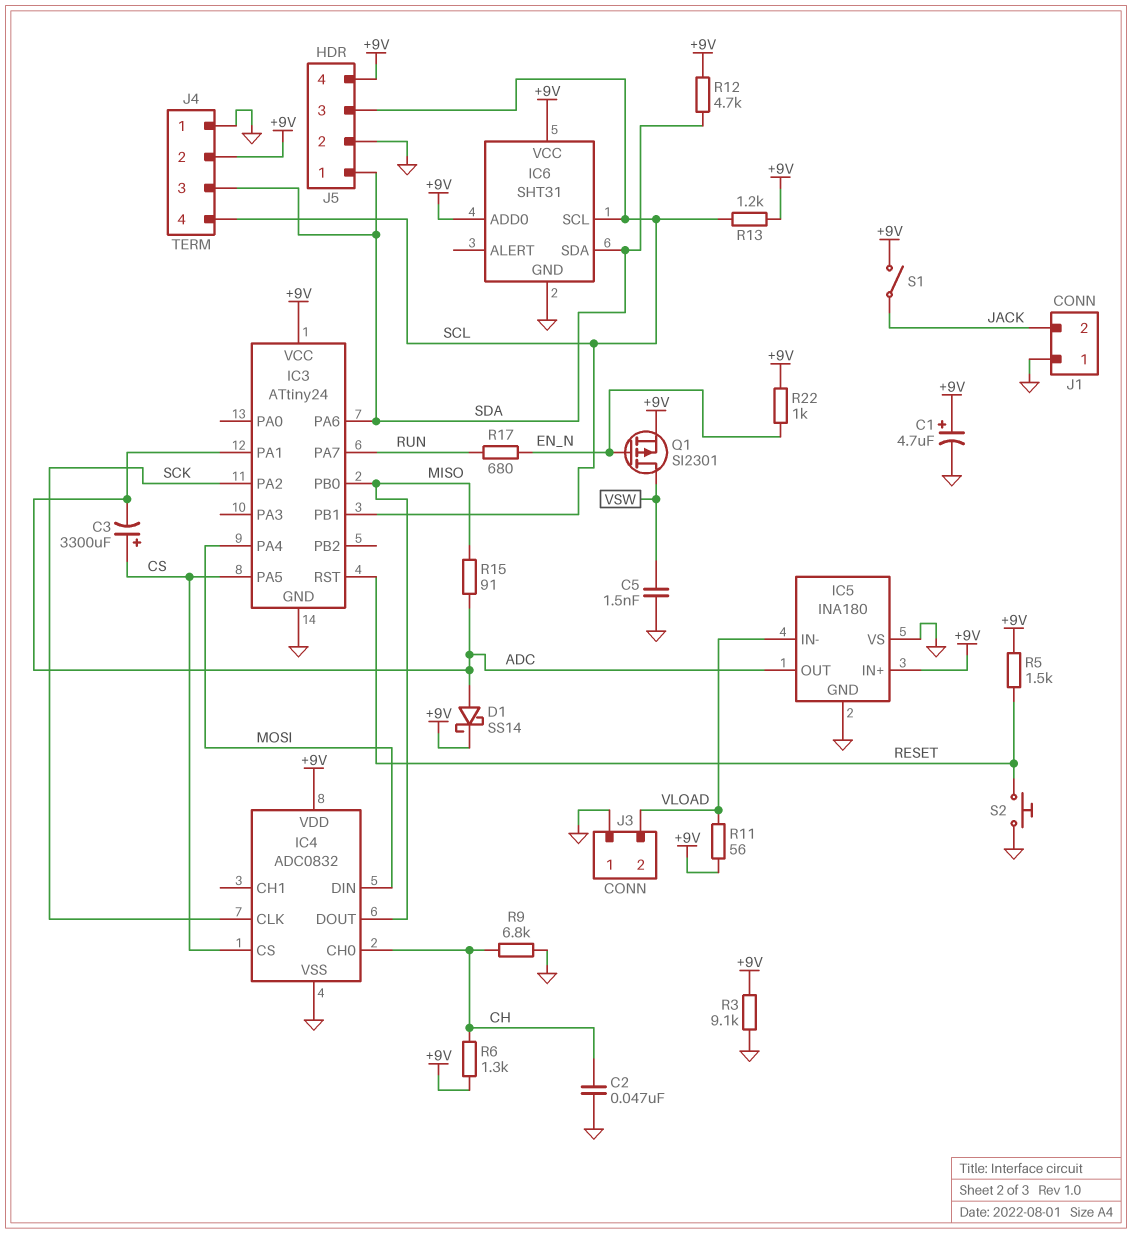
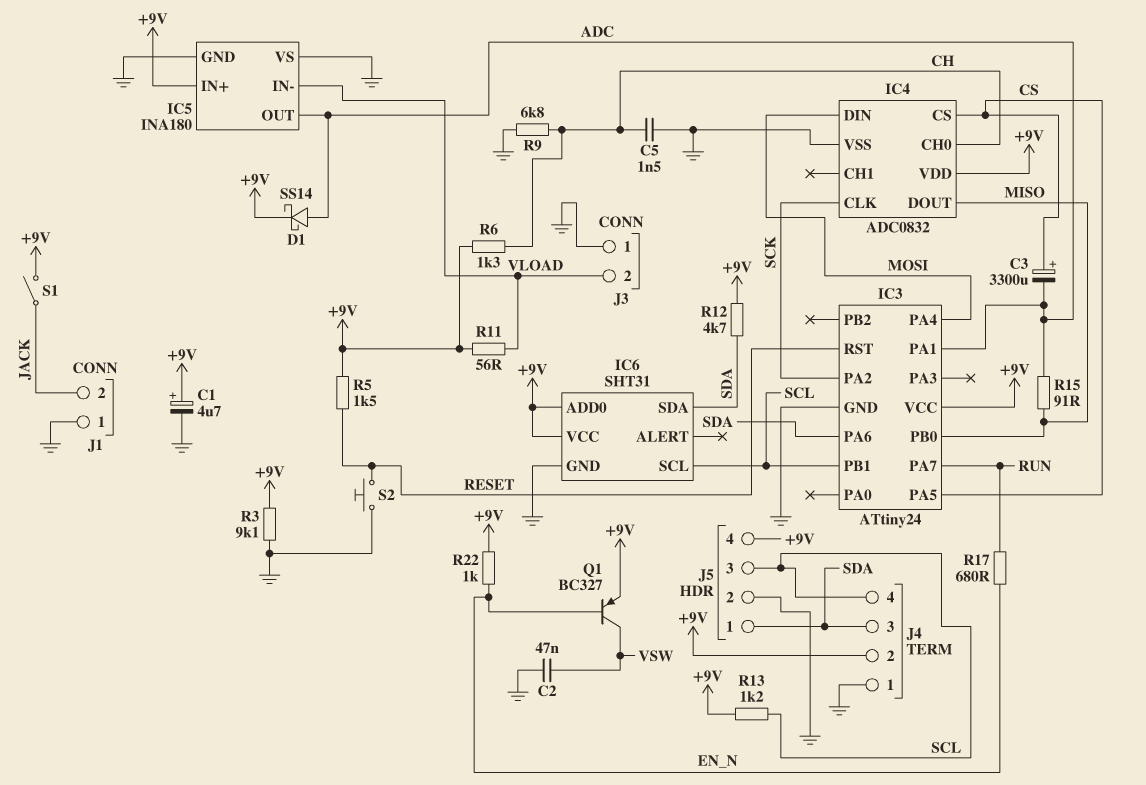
C2: 47nF (CH, GND) -> 47nF (GND, VSW)
C5: 1.5nF (GND, VSW) -> 1.5nF (CH, GND)
Q1: PMOS SI2301 (G EN_N, D VSW, S +9V) -> PNP BC327 (B EN_N, C VSW, E +9V)

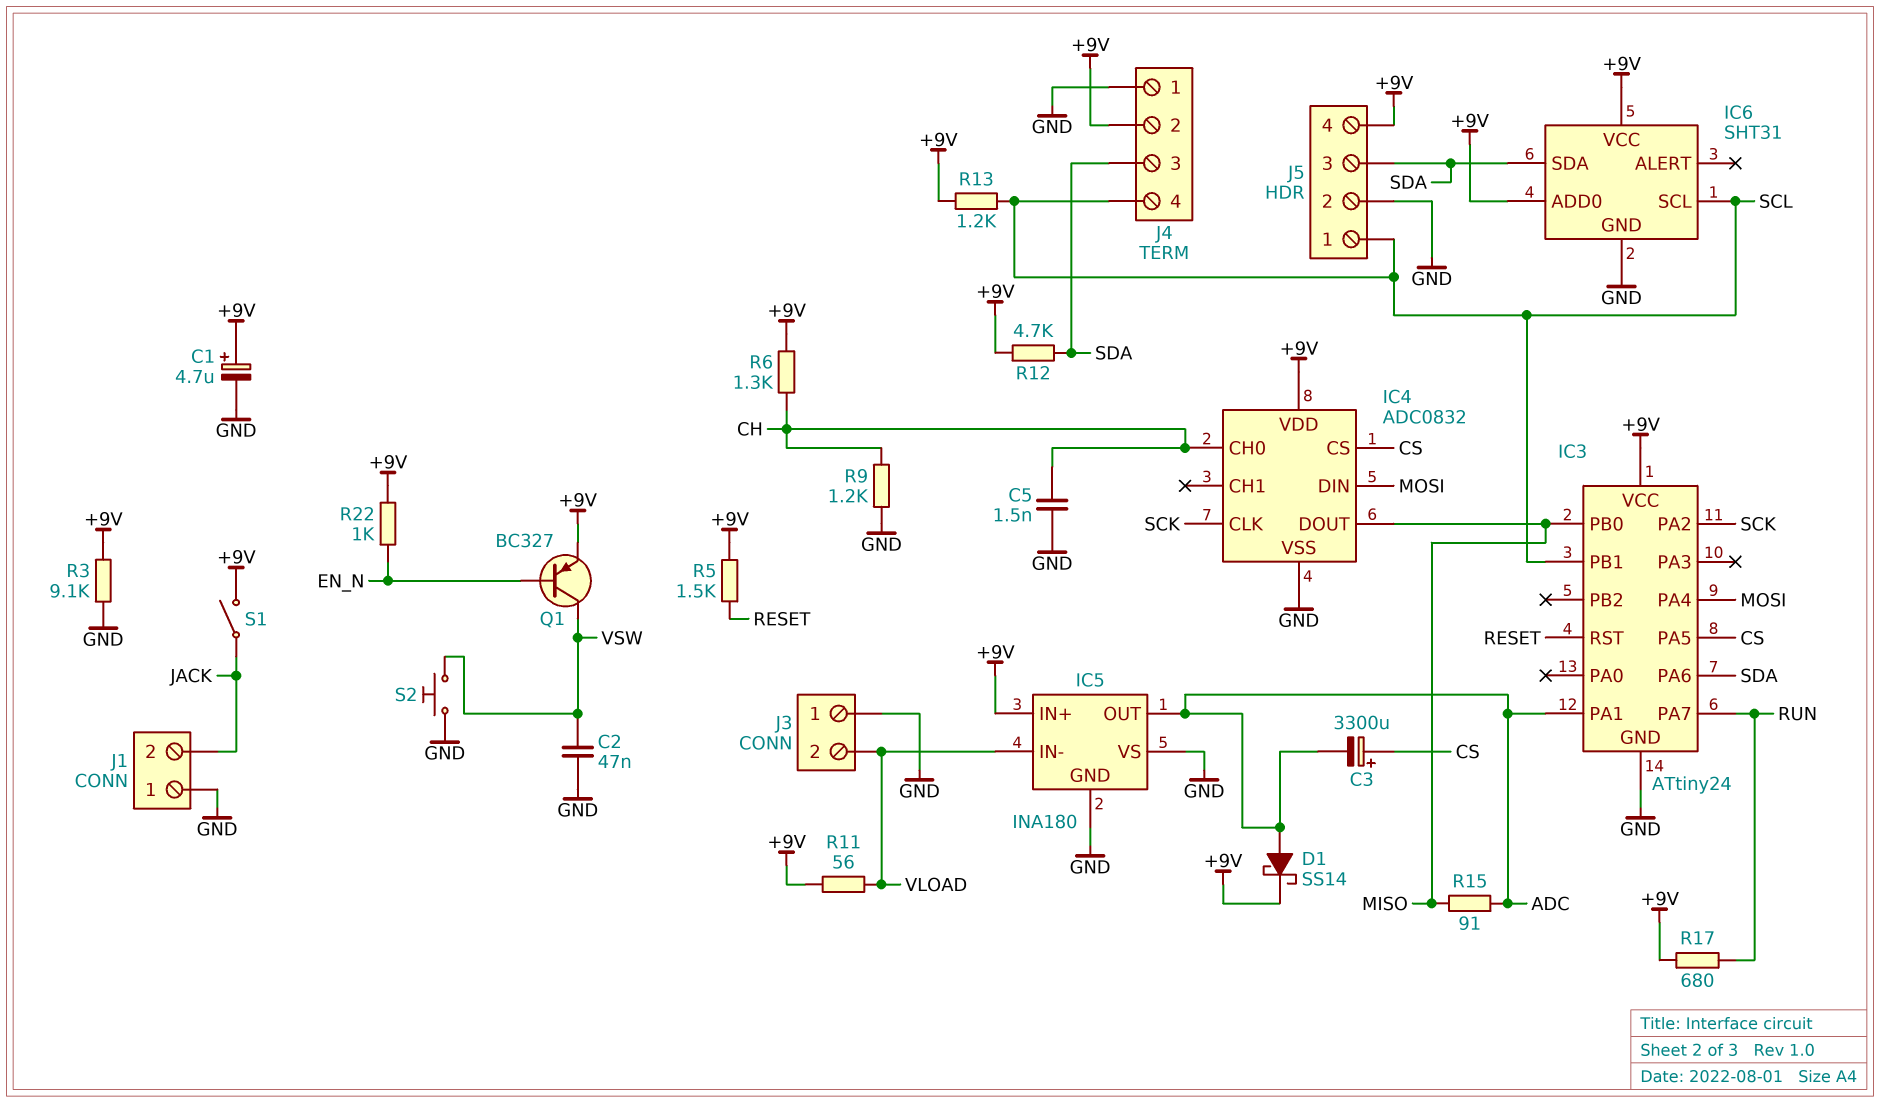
J5 pin 1: SDA -> SCL
J5 pin 3: SCL -> SDA
R9: 6.8k (CH, GND) -> 1.2k (CH, GND)
R17: 680 (EN_N, RUN) -> 680 (+9V, RUN)
S2: button (GND, RESET) -> button (GND, VSW)

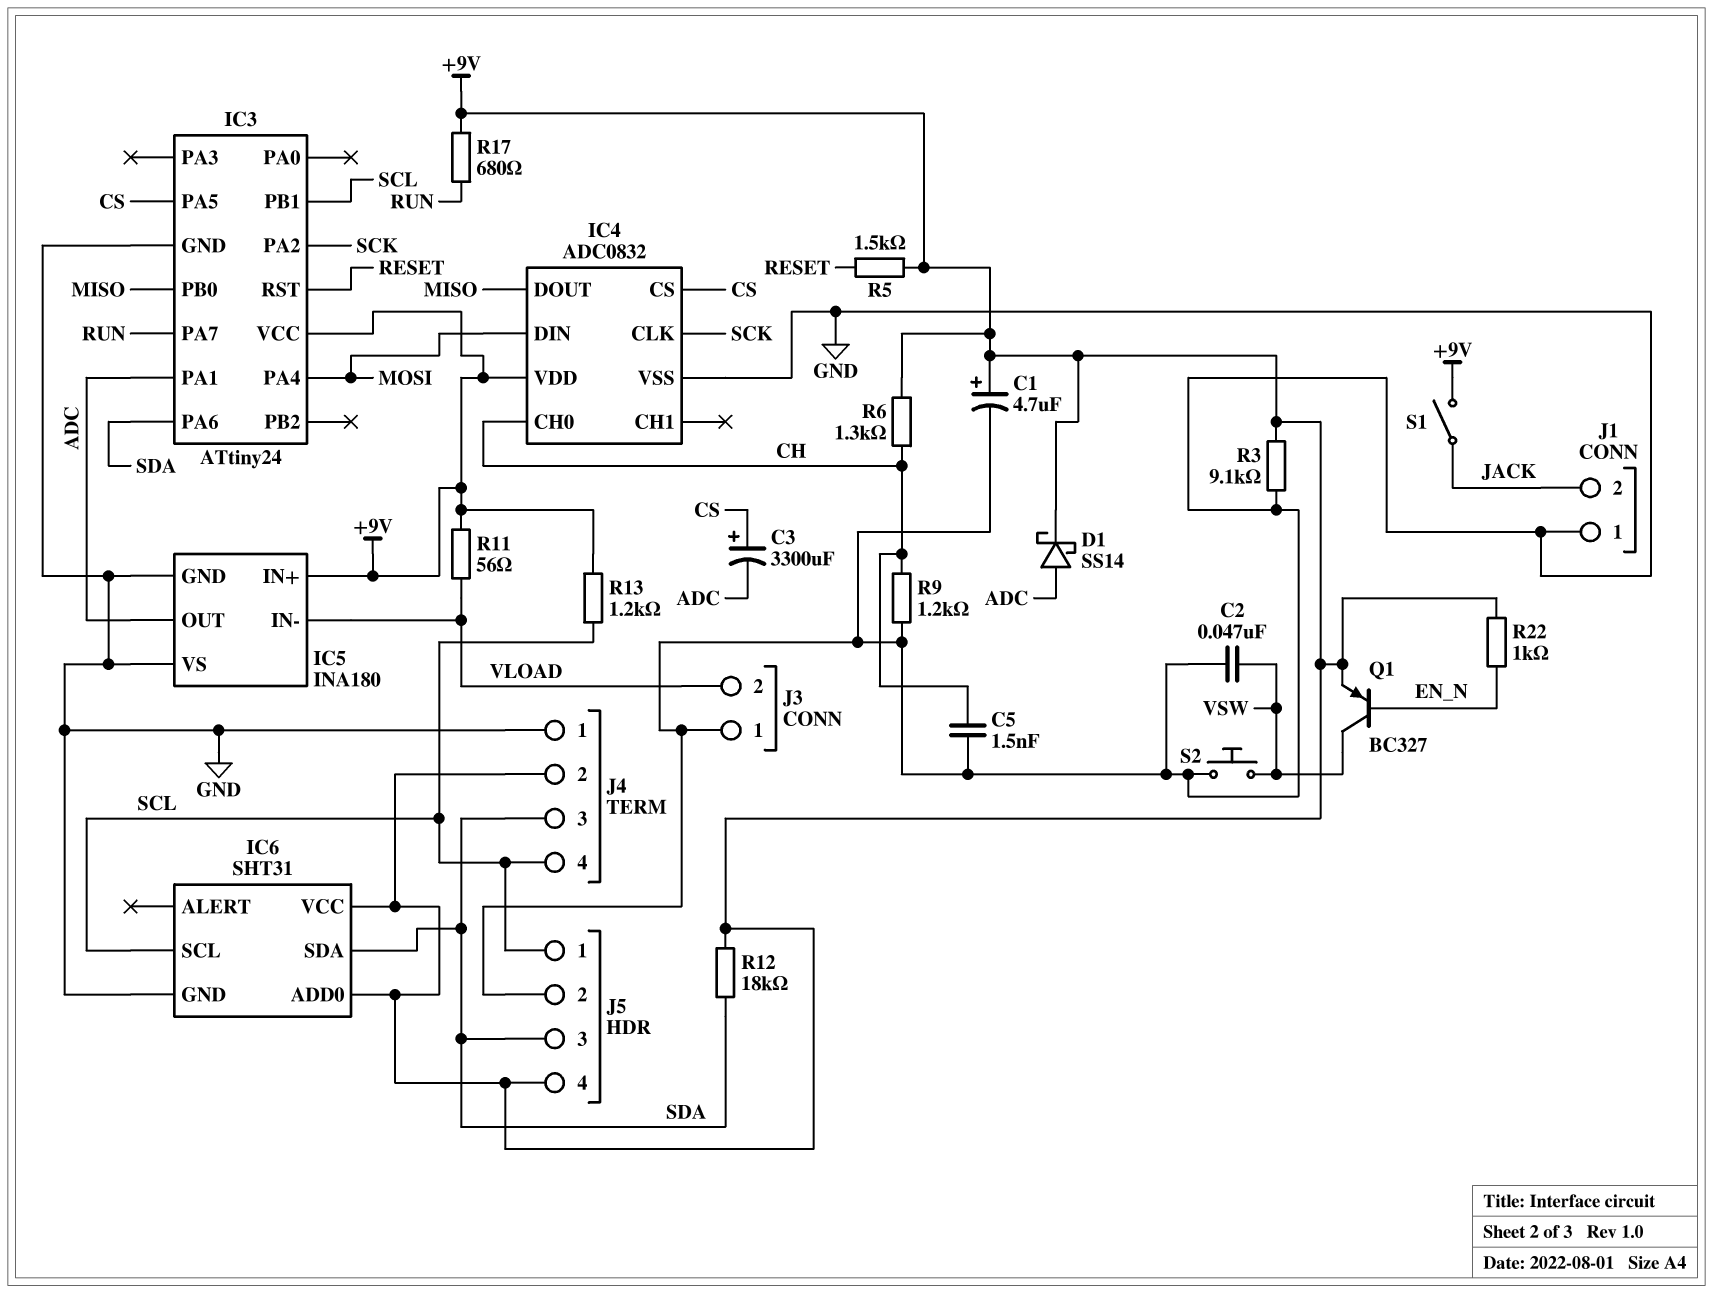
R12: 4.7k (+9V, SDA) -> 18k (+9V, SDA)
R15: 91 (ADC, MISO) -> none

